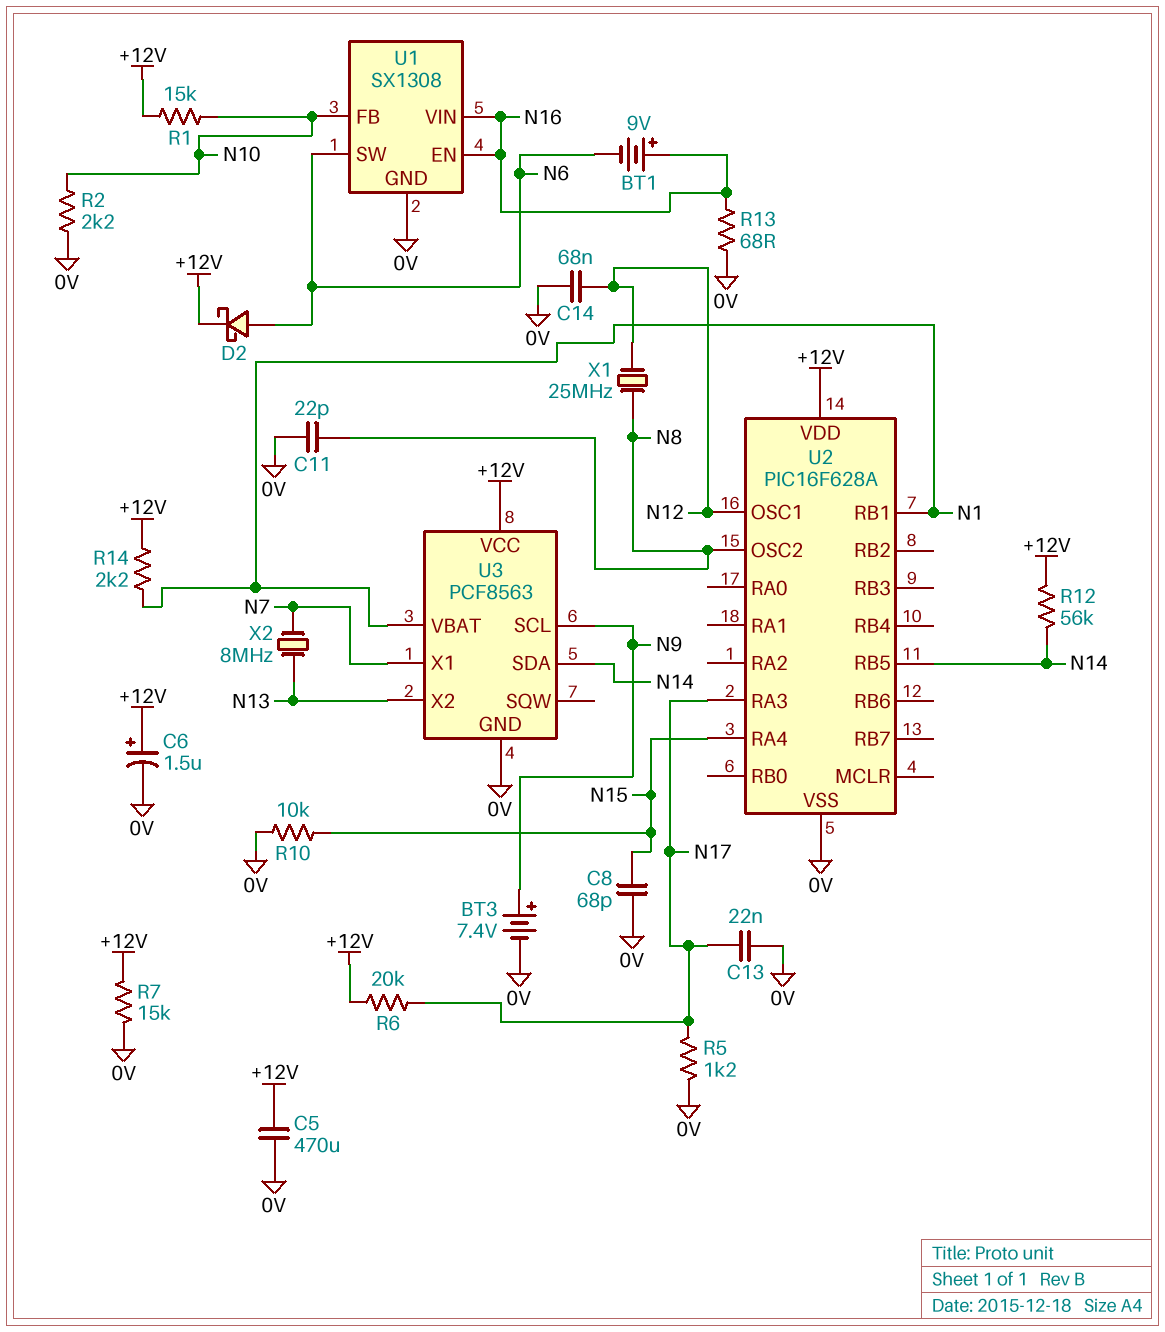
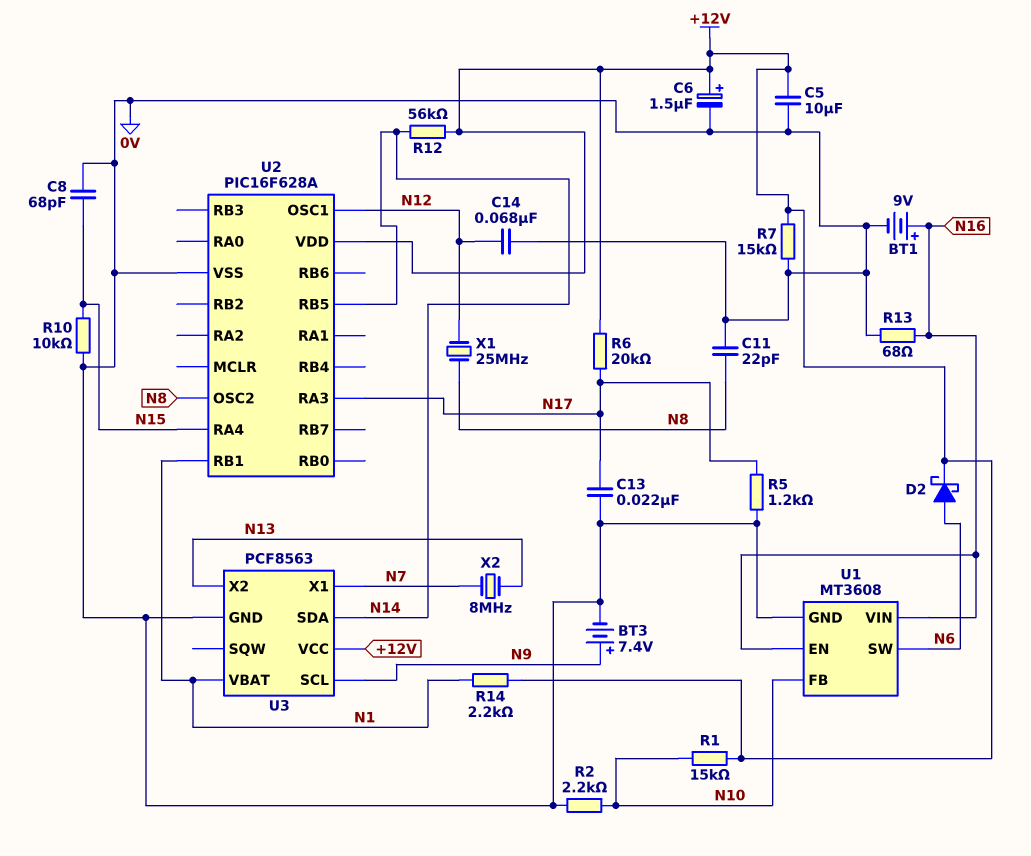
BT1: 9V (plus N16, minus N6) -> 9V (plus N16, minus 0V)
C5: 470uF (+12V, 0V) -> 10uF (+12V, 0V)
U1: SX1308 -> MT3608

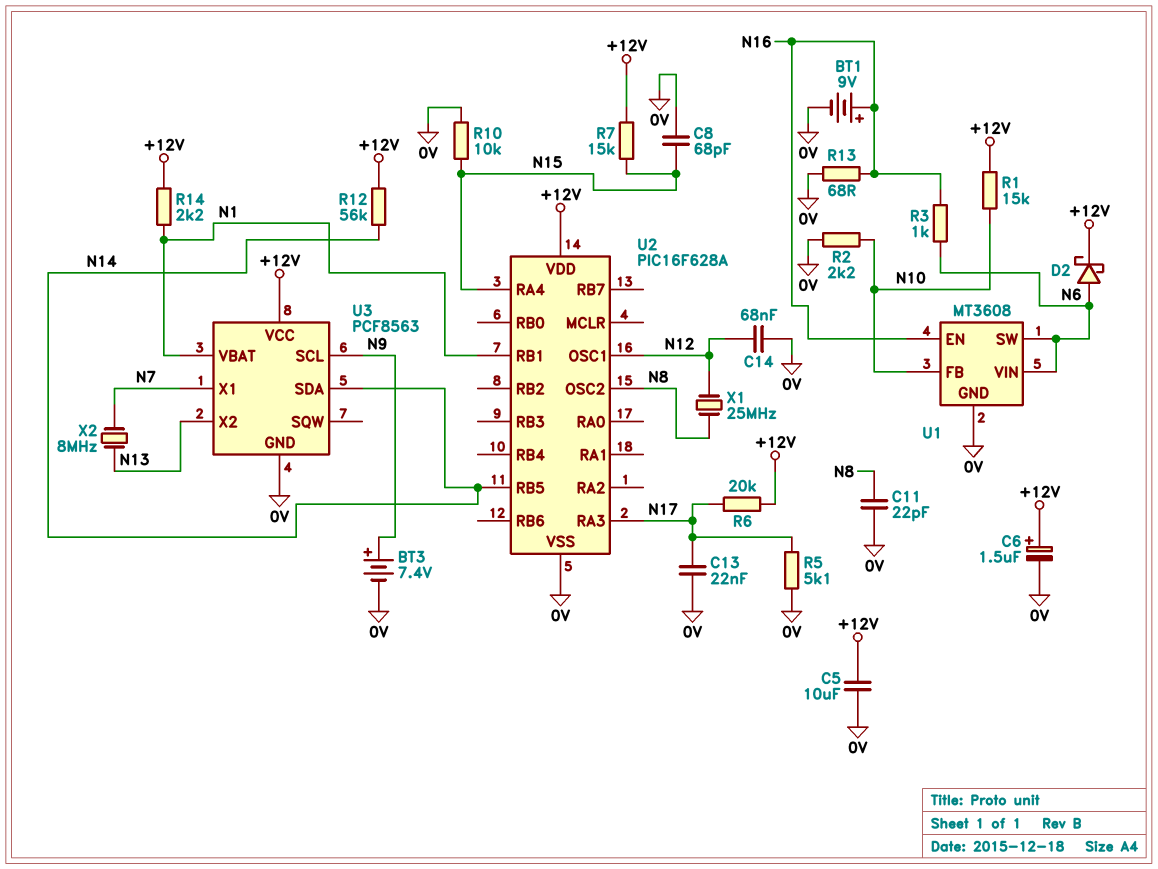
R3: none -> 1k (N6, N16)
R5: 1.2k (0V, N17) -> 5.1k (0V, N17)
R7: 15k (+12V, 0V) -> 15k (+12V, N15)
U1 pin VIN: N16 -> N6

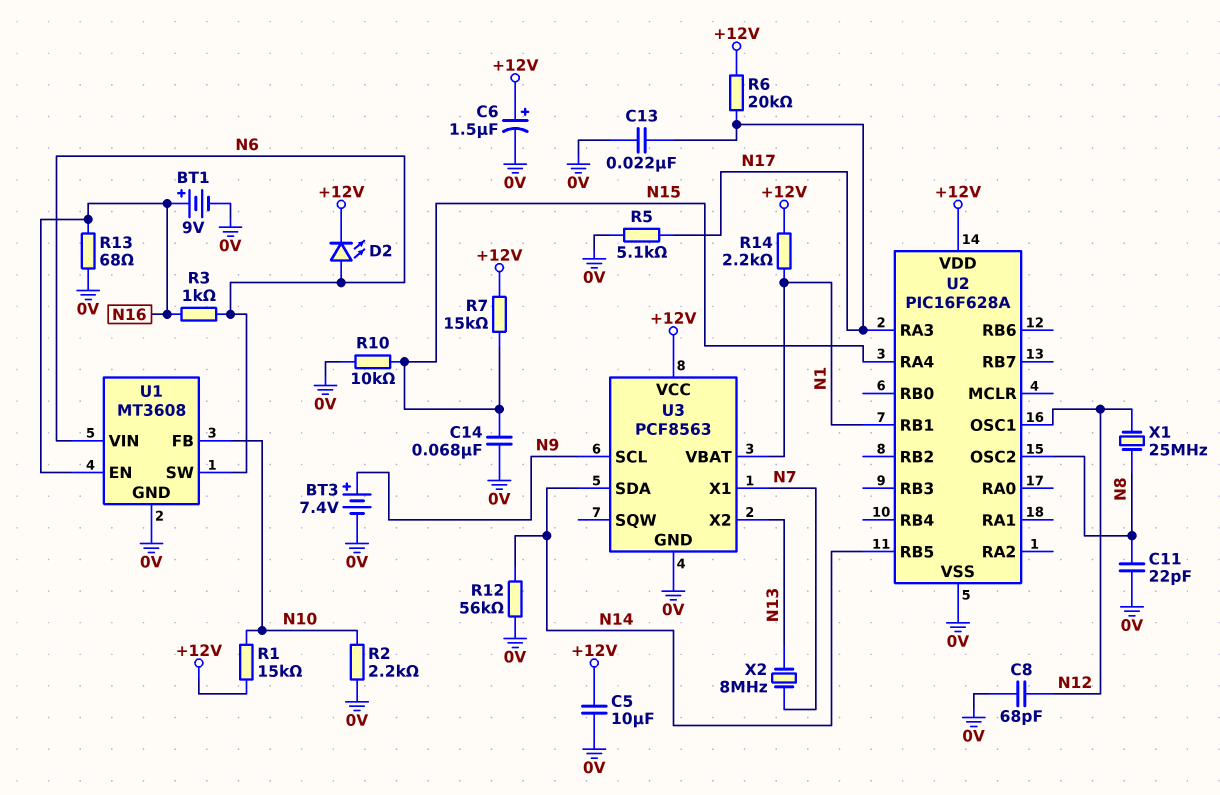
C8: 68pF (0V, N15) -> 68pF (0V, N12)
C14: 68nF (0V, N12) -> 68nF (0V, N15)
D2: schottky (A N6, K +12V) -> LED (A N6, K +12V)
R12: 56k (+12V, N14) -> 56k (0V, N14)

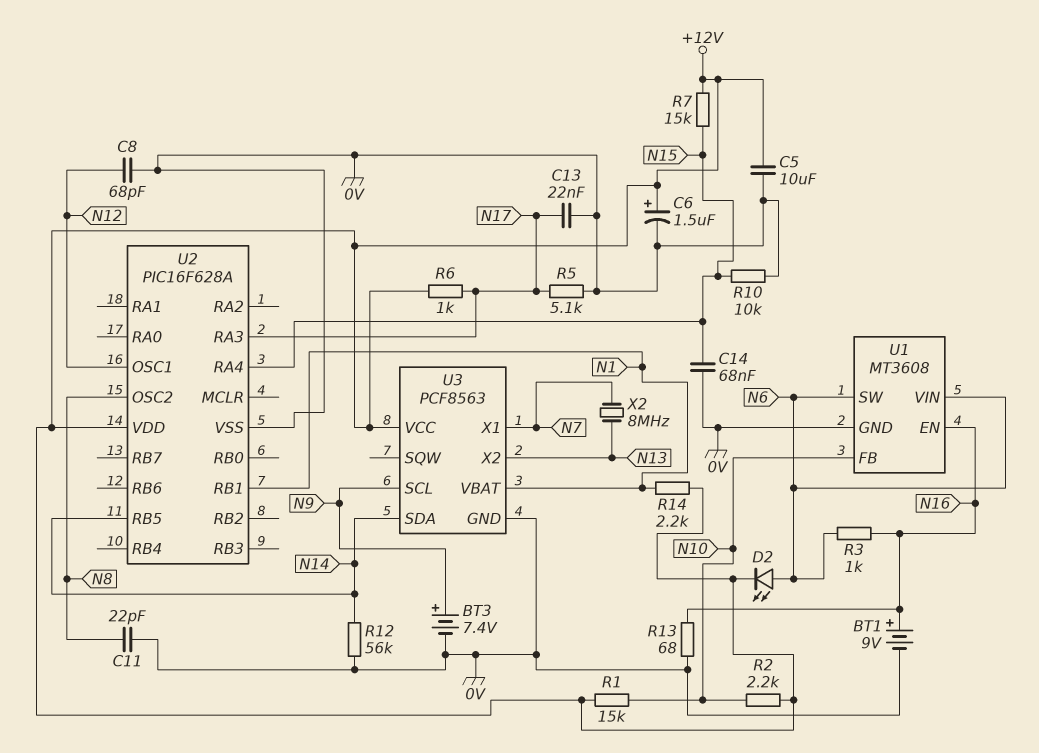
R2: 2.2k (0V, N10) -> 2.2k (+12V, N10)
R6: 20k (+12V, N17) -> 1k (+12V, N17)
X1: 25MHz (N8, N12) -> none

